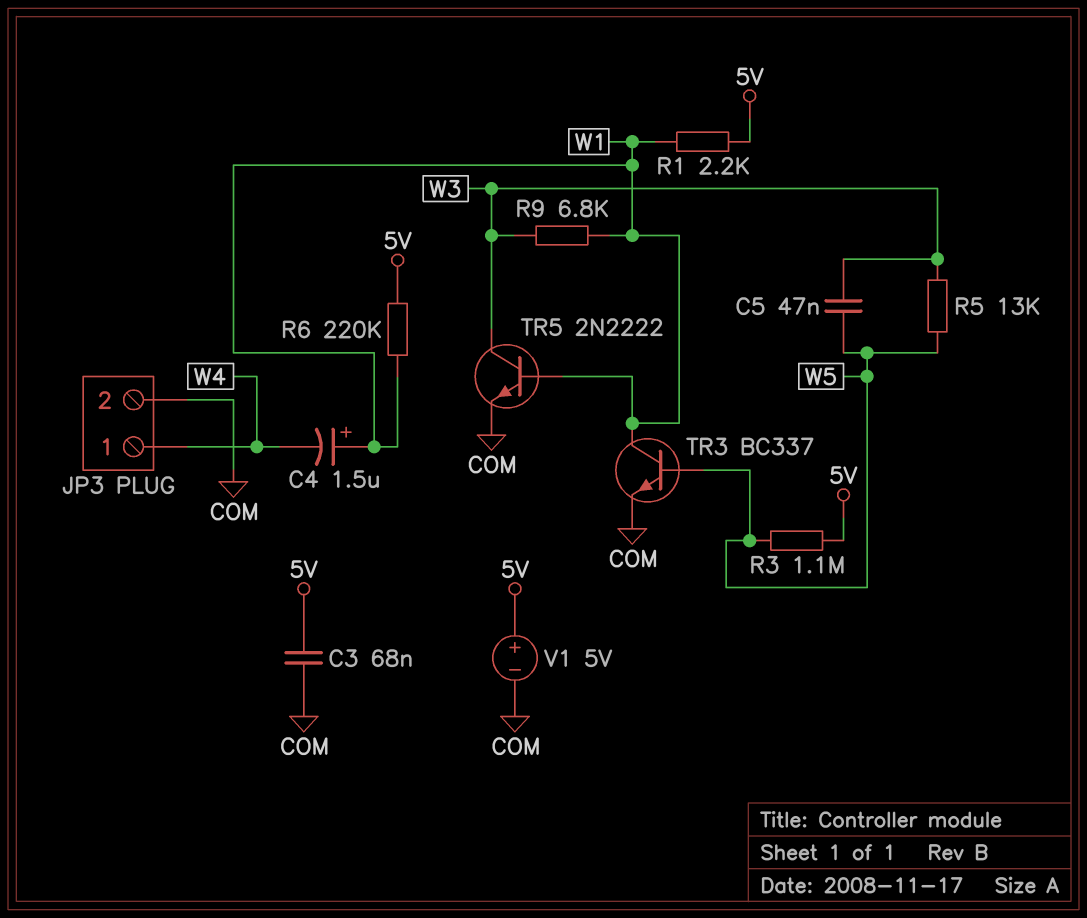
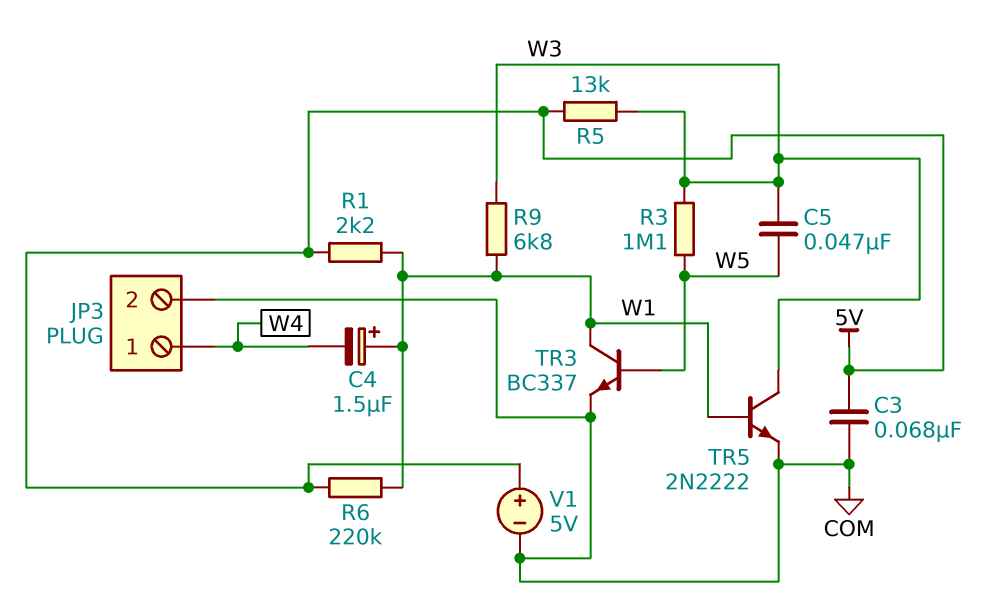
R3: 1.1M (5V, W5) -> 1.1M (W3, W5)
R5: 13k (W3, W5) -> 13k (5V, W3)

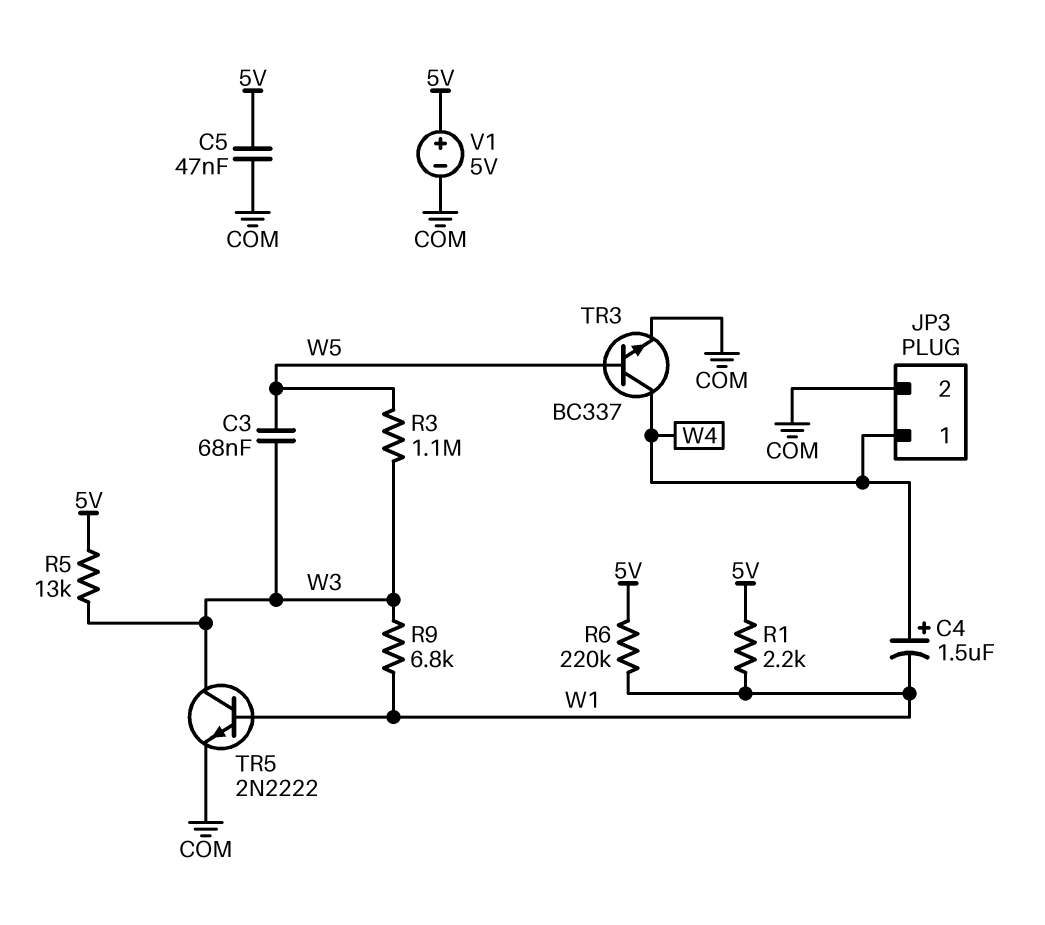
C3: 68nF (5V, COM) -> 68nF (W3, W5)
C4: 1.5uF (plus W1, minus W4) -> 1.5uF (plus W4, minus W1)
C5: 47nF (W3, W5) -> 47nF (5V, COM)
TR3: NPN BC337 (B W5, C W1, E COM) -> NPN BC337 (B W5, C W4, E COM)

